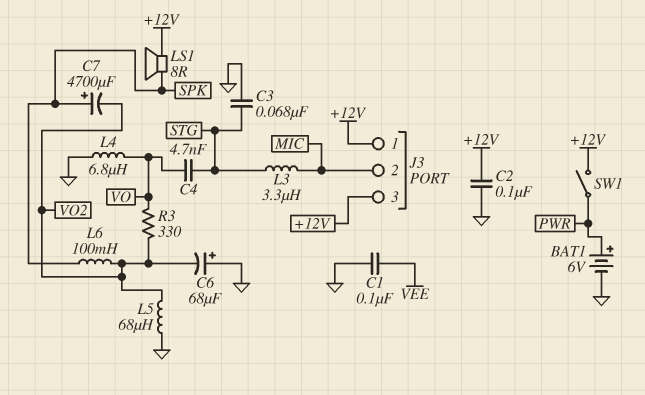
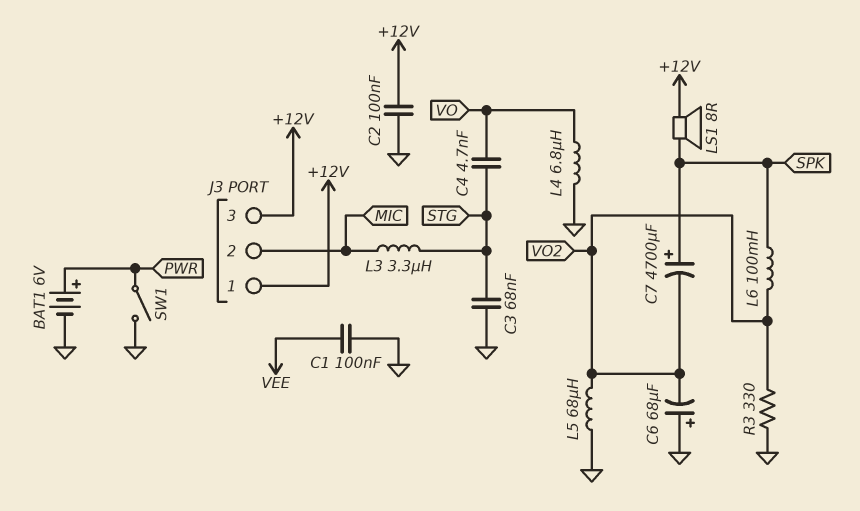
R3: 330 (VO, VO2) -> 330 (GND, VO2)
SW1: switch (+12V, PWR) -> switch (GND, PWR)

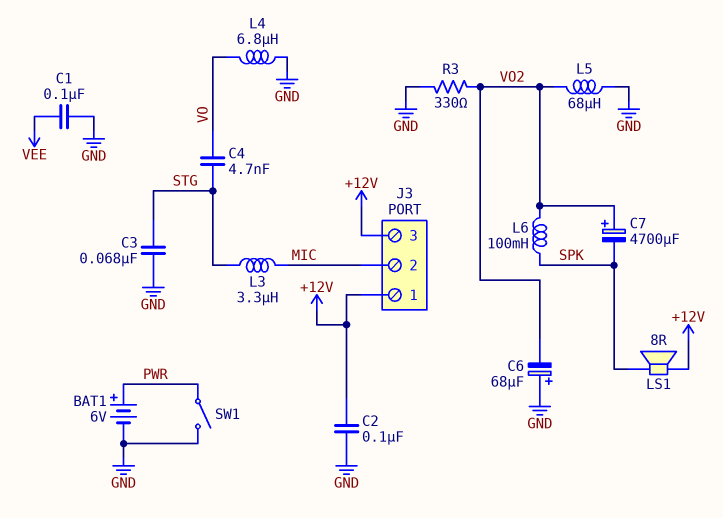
C7: 4700uF (plus SPK, minus VO2) -> 4700uF (plus VO2, minus SPK)

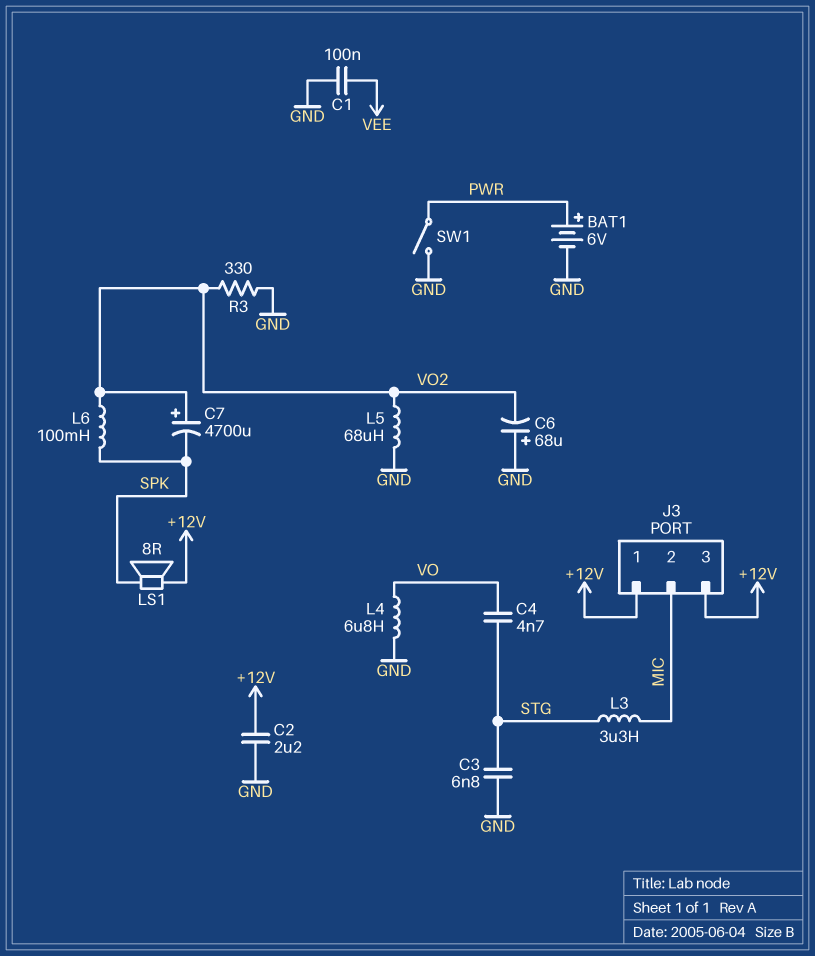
C2: 100nF (+12V, GND) -> 2.2uF (+12V, GND)
C3: 68nF (GND, STG) -> 6.8nF (GND, STG)

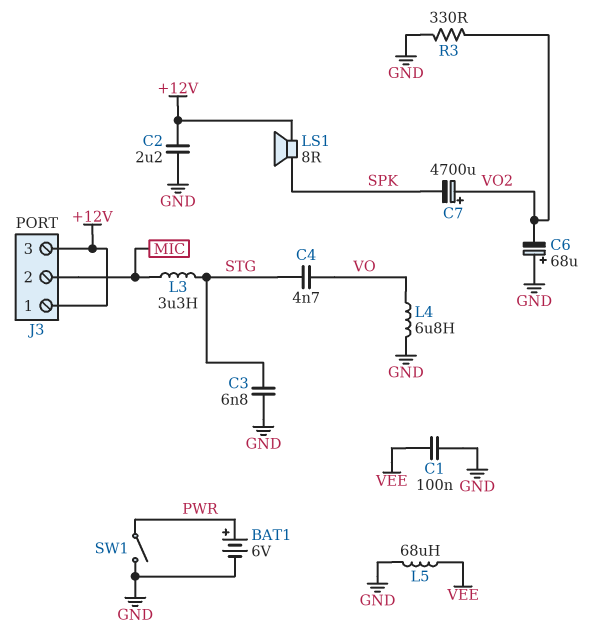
L5: 68uH (GND, VO2) -> 68uH (GND, VEE)
L6: 100mH (SPK, VO2) -> none

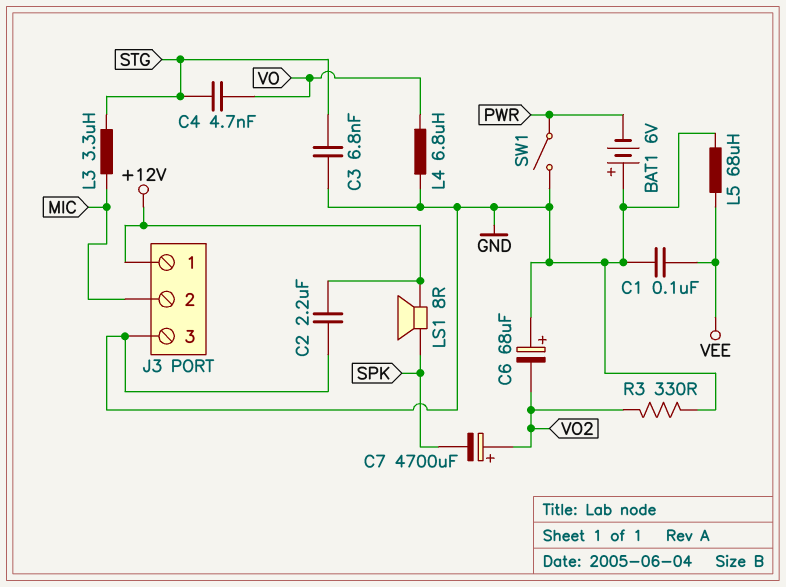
BAT1: 6V (plus PWR, minus GND) -> 6V (plus GND, minus PWR)
J3 pin 3: +12V -> GND

